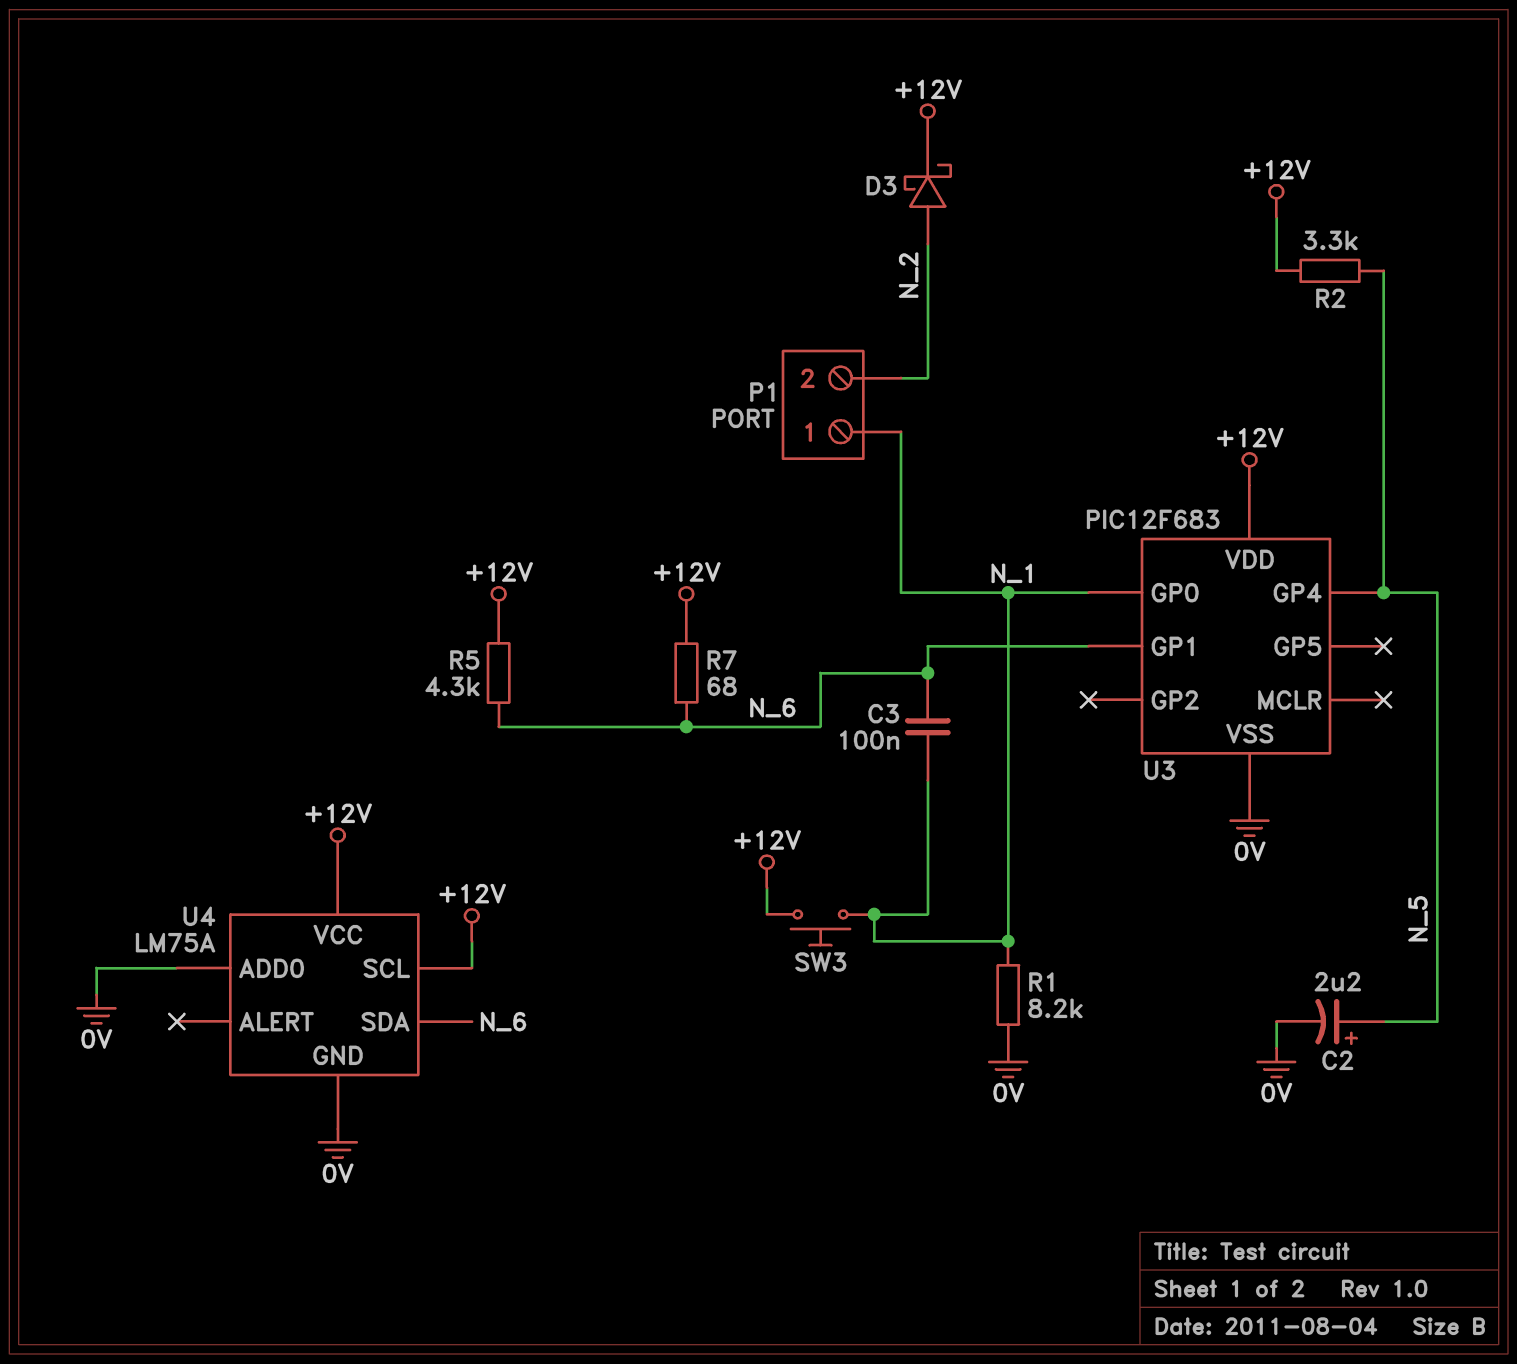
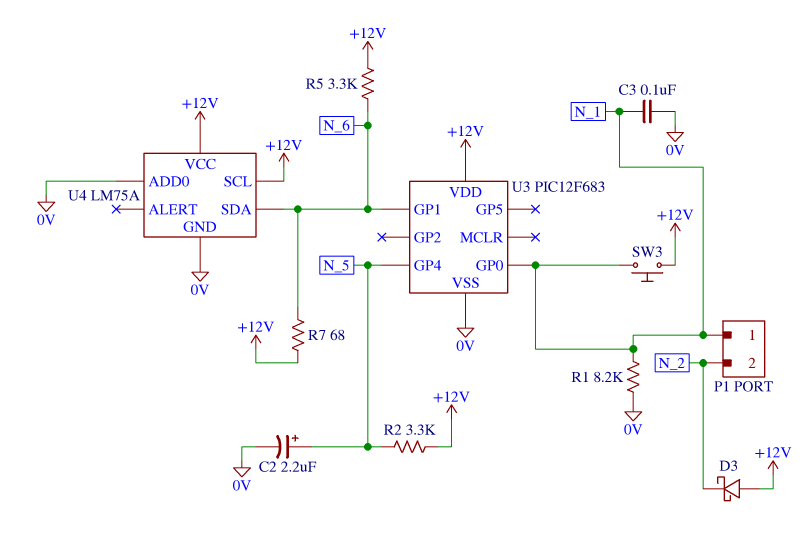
C3: 100nF (N_1, N_6) -> 100nF (0V, N_1)
D3: schottky (A N_2, K +12V) -> schottky (A +12V, K N_2)
R5: 4.3k (+12V, N_6) -> 3.3k (+12V, N_6)

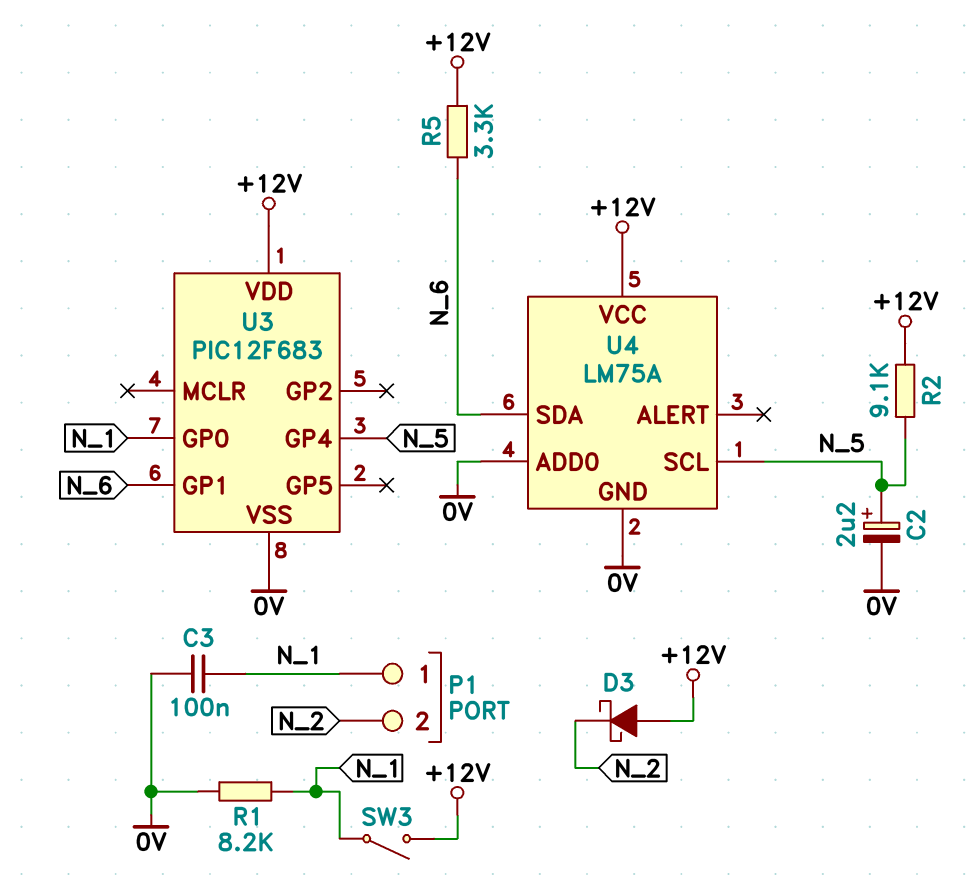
R2: 3.3k (+12V, N_5) -> 9.1k (+12V, N_5)
R7: 68 (+12V, N_6) -> none
SW3: button (+12V, N_1) -> switch (+12V, N_1)
U4 pin SCL: +12V -> N_5

